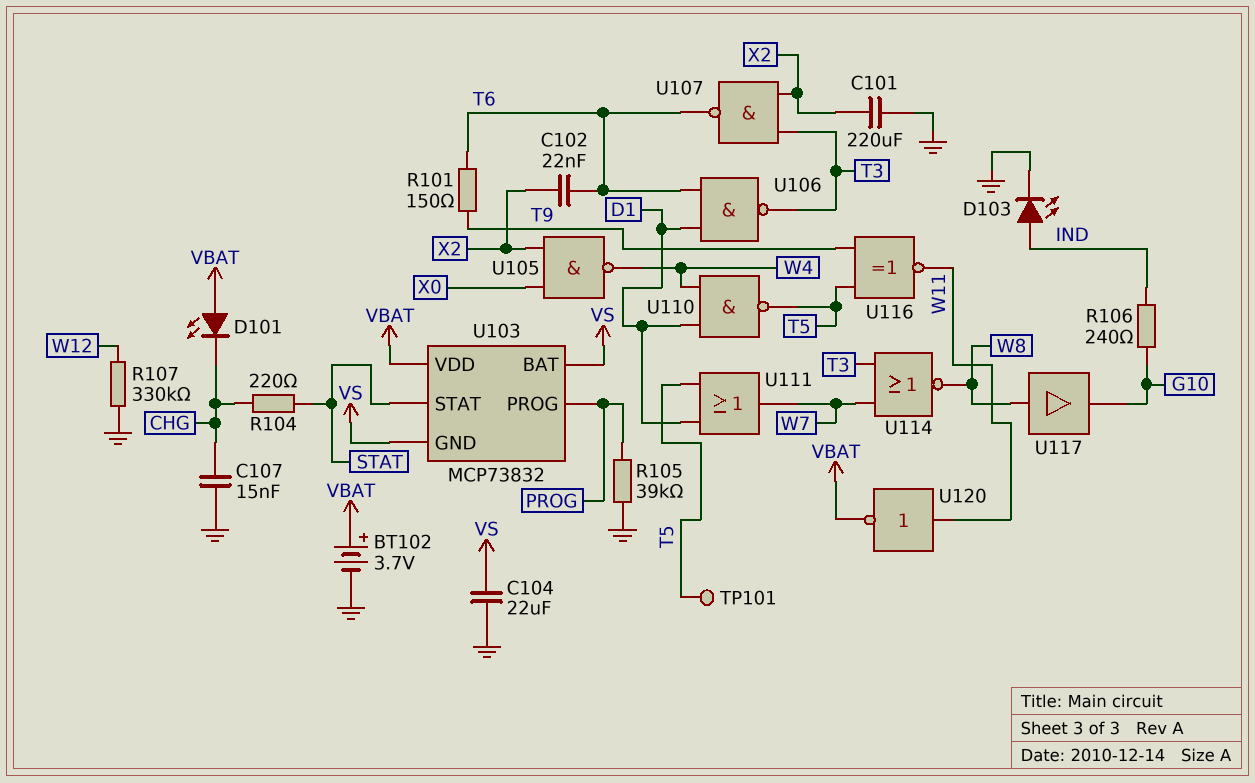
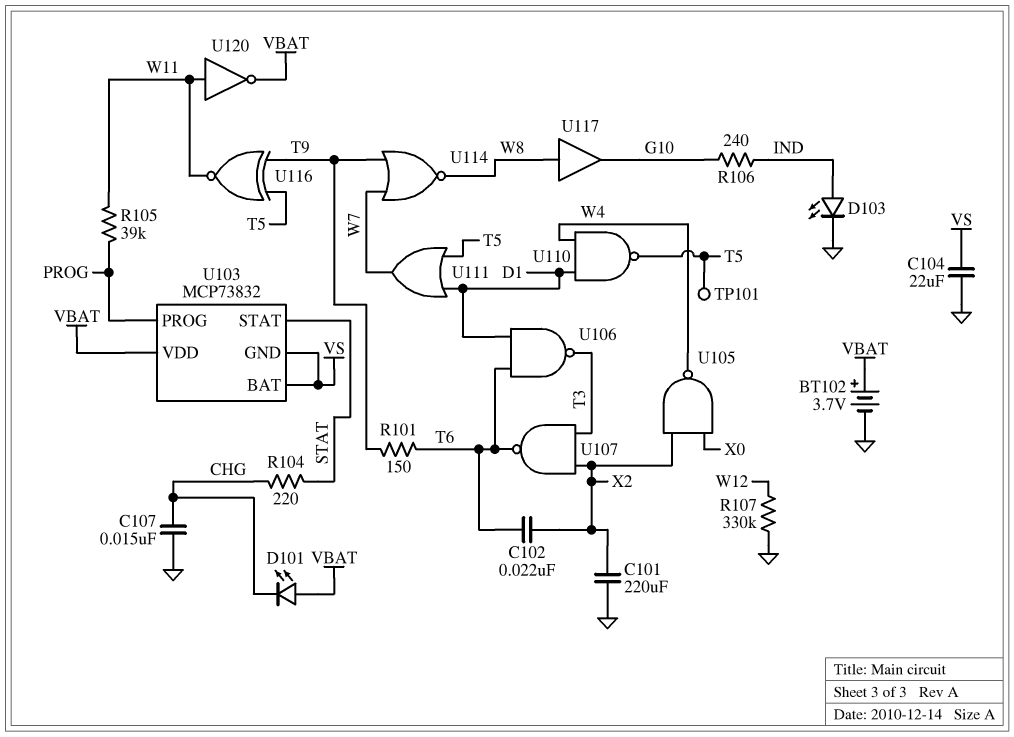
R105: 39k (GND, PROG) -> 39k (PROG, W11)
U114: NOR (in T3, in W7, out W8) -> NOR (in T9, in W7, out W8)

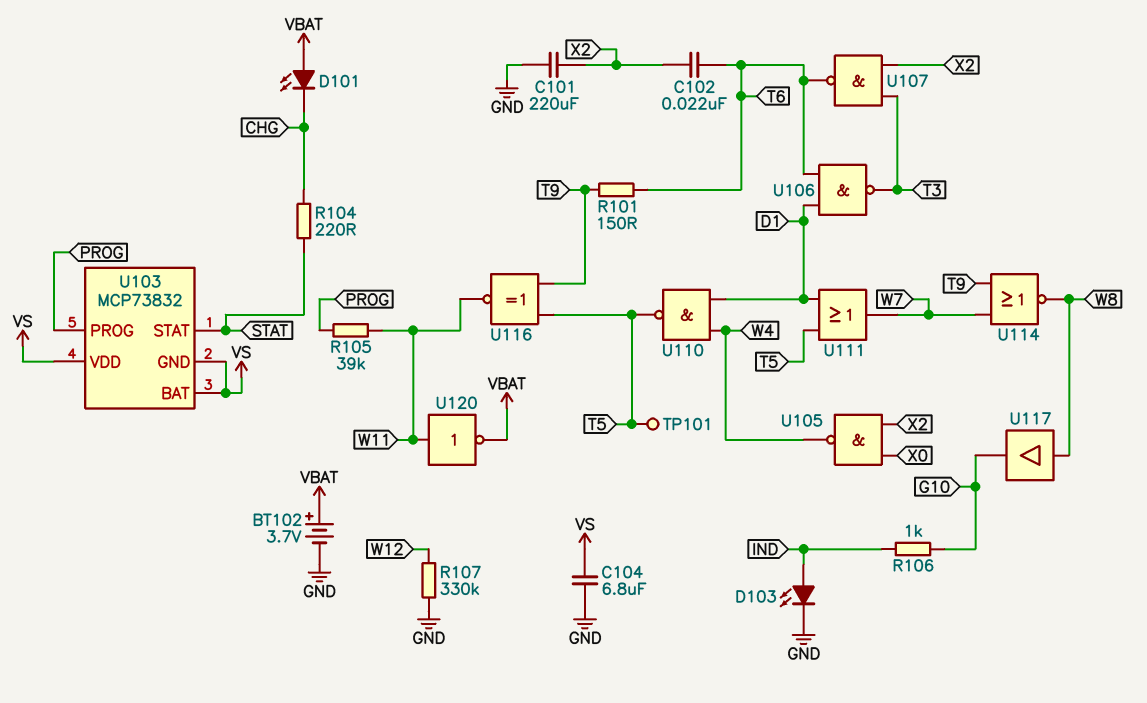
C104: 22uF (GND, VS) -> 6.8uF (GND, VS)
C107: 15nF (CHG, GND) -> none
R106: 240 (G10, IND) -> 1k (G10, IND)
U103 pin VDD: VBAT -> VS

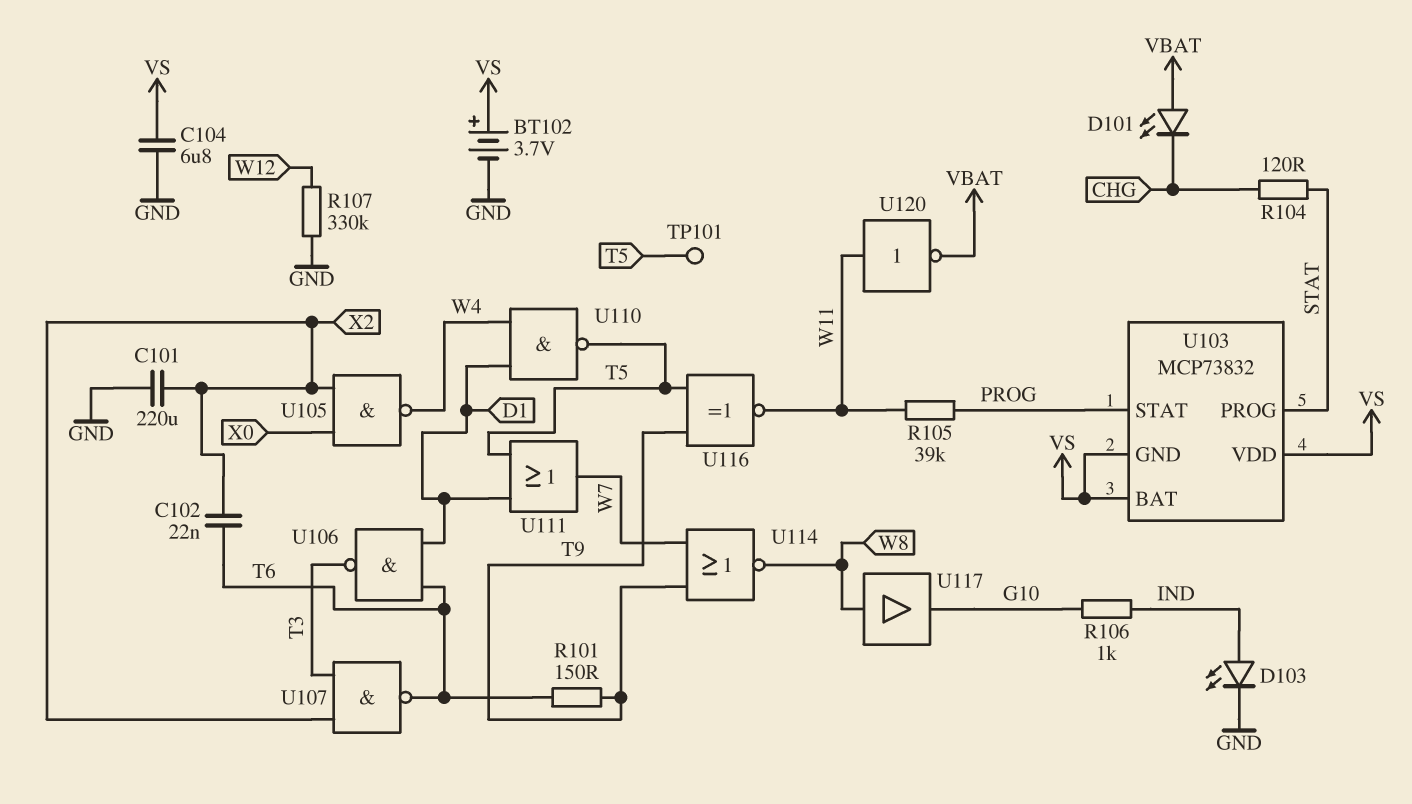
BT102: 3.7V (plus VBAT, minus GND) -> 3.7V (plus VS, minus GND)
R104: 220 (CHG, STAT) -> 120 (CHG, STAT)
U103 pin PROG: PROG -> STAT
U103 pin STAT: STAT -> PROG

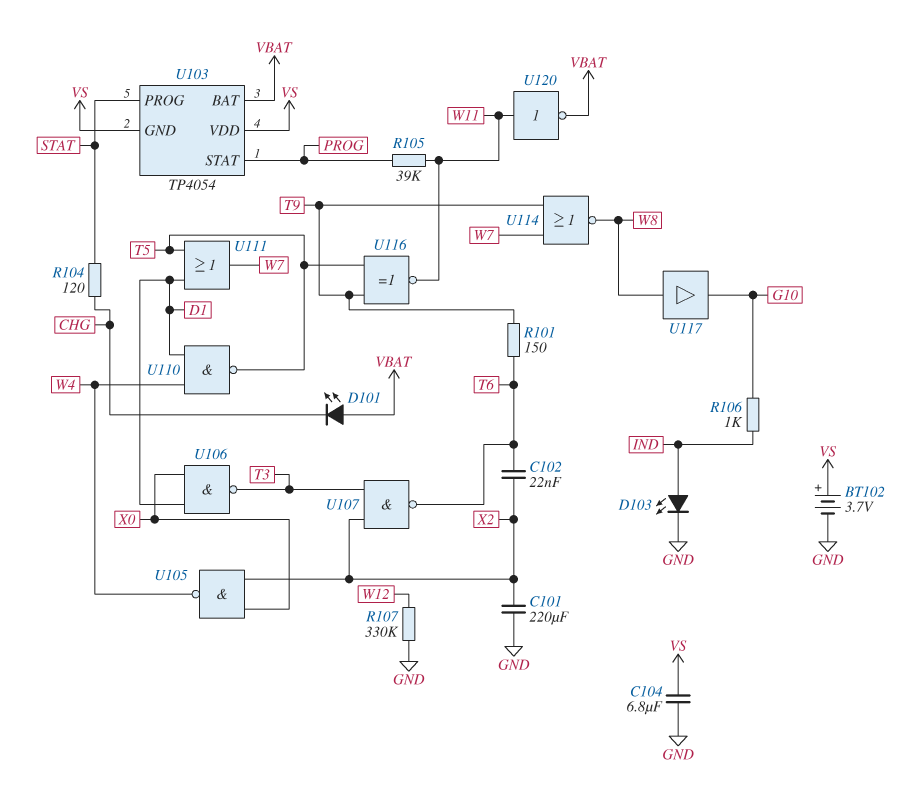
TP101: test point (T5) -> none
U103: MCP73832 -> TP4054
U103 pin BAT: VS -> VBAT
U106: NAND (in D1, in T6, out T3) -> NAND (in D1, in X0, out T3)

